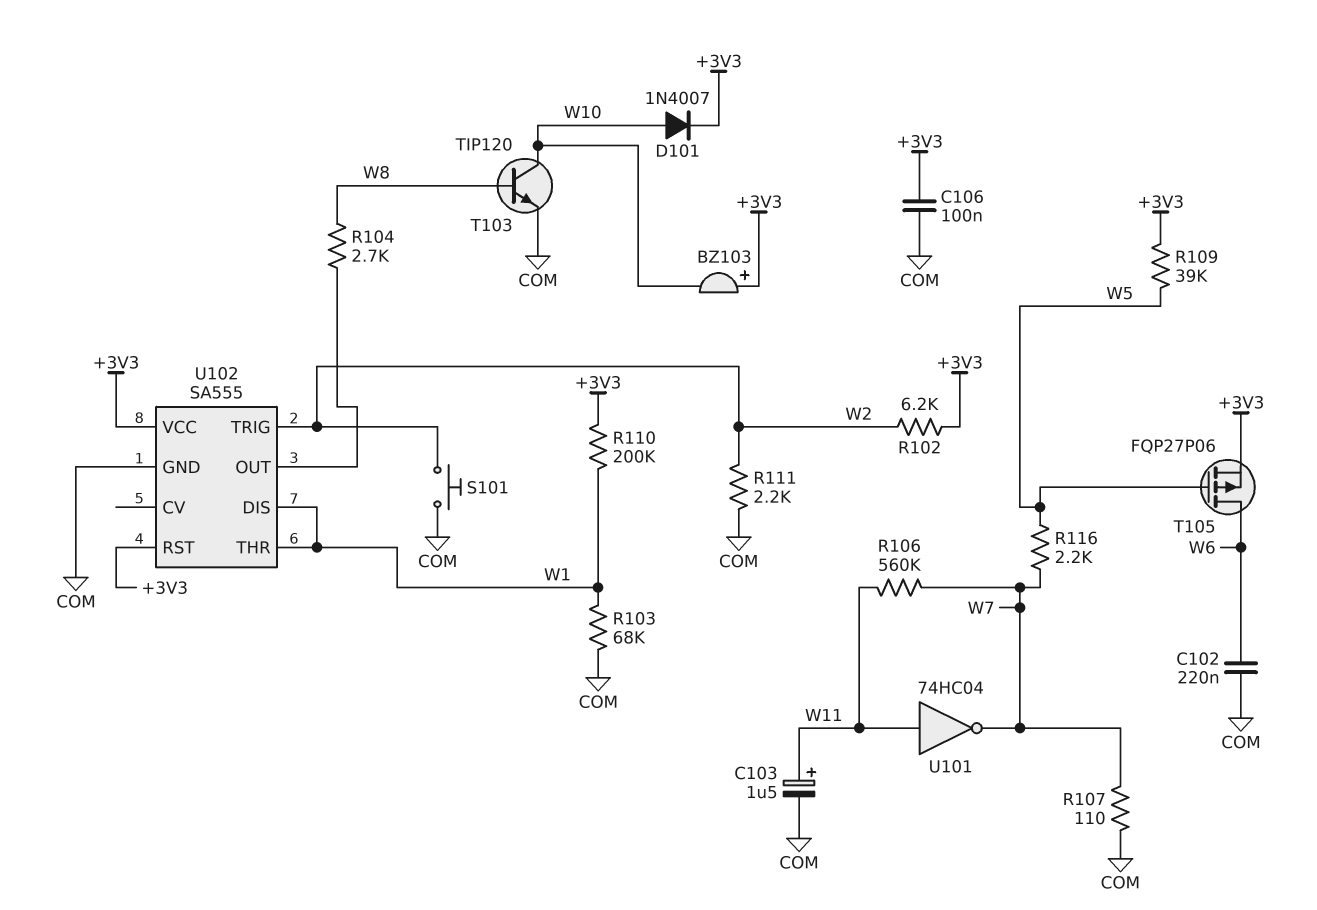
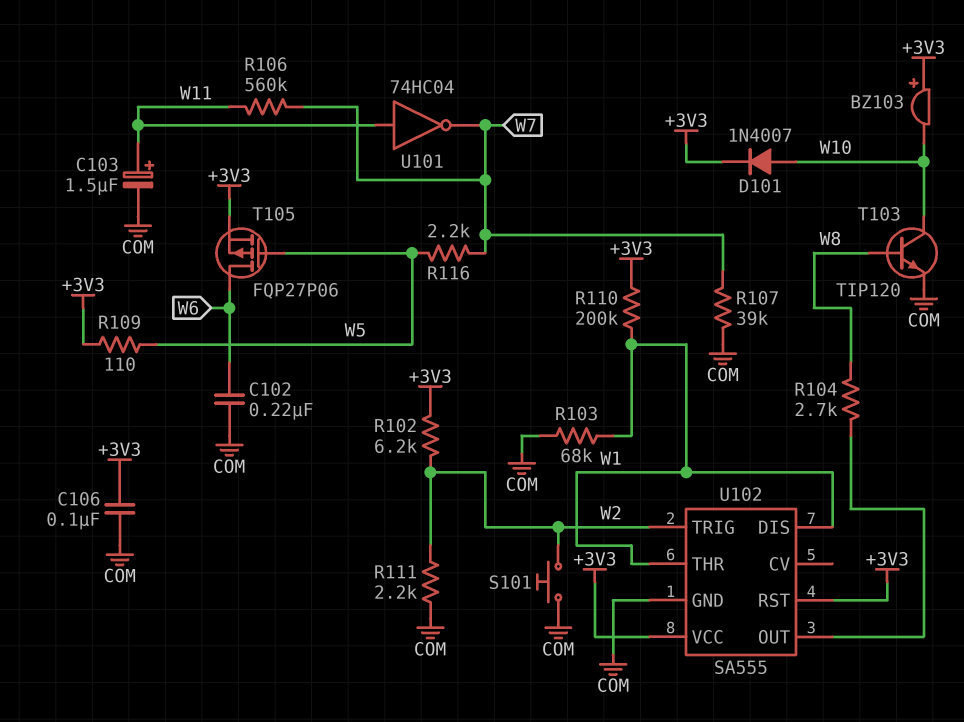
R107: 110 (COM, W7) -> 39k (COM, W7)
R109: 39k (+3V3, W5) -> 110 (+3V3, W5)

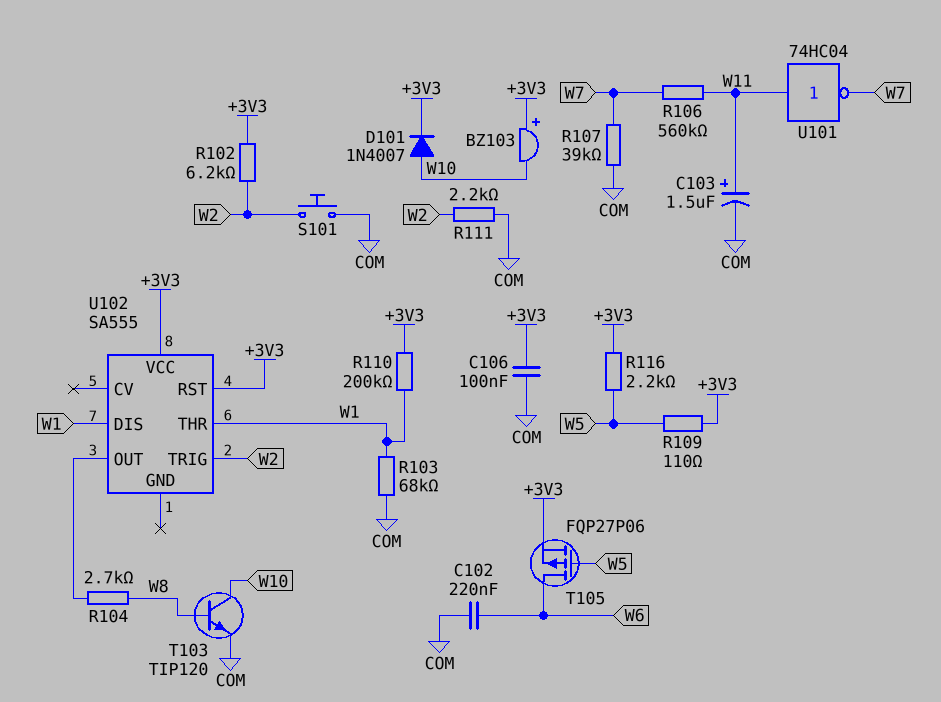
R116: 2.2k (W5, W7) -> 2.2k (+3V3, W5)
U102 pin GND: COM -> none

